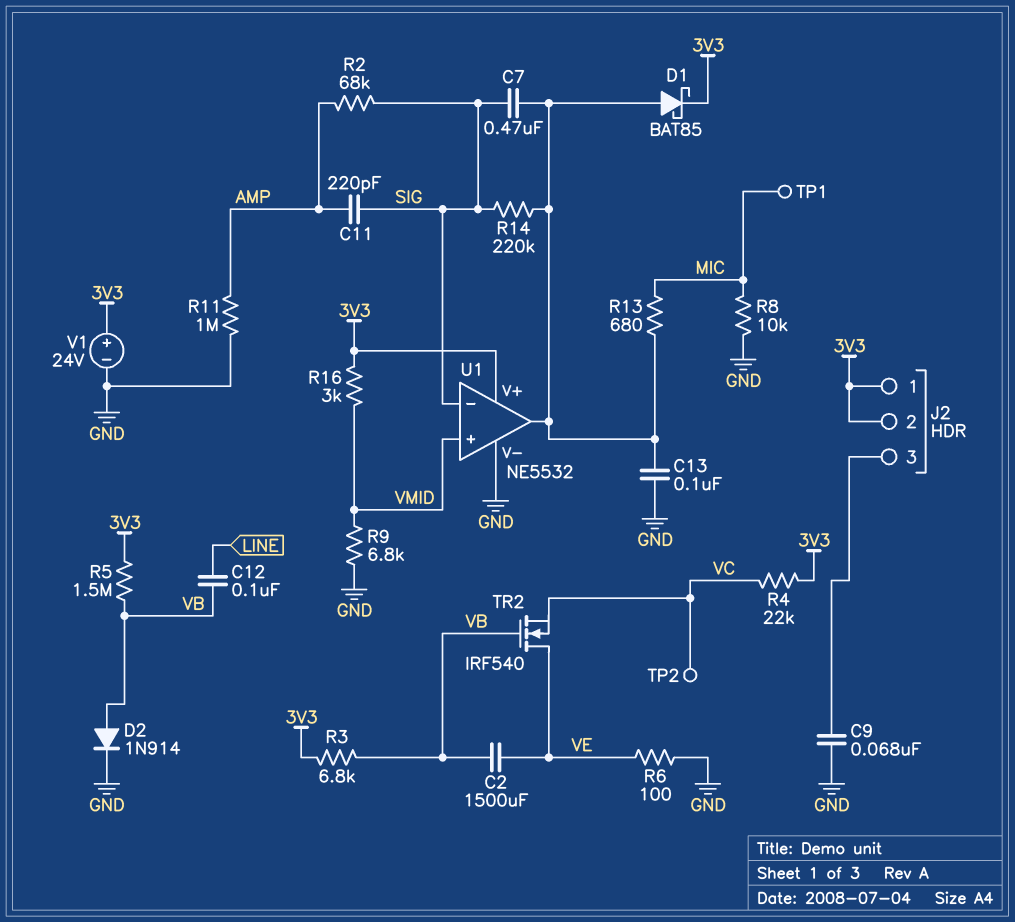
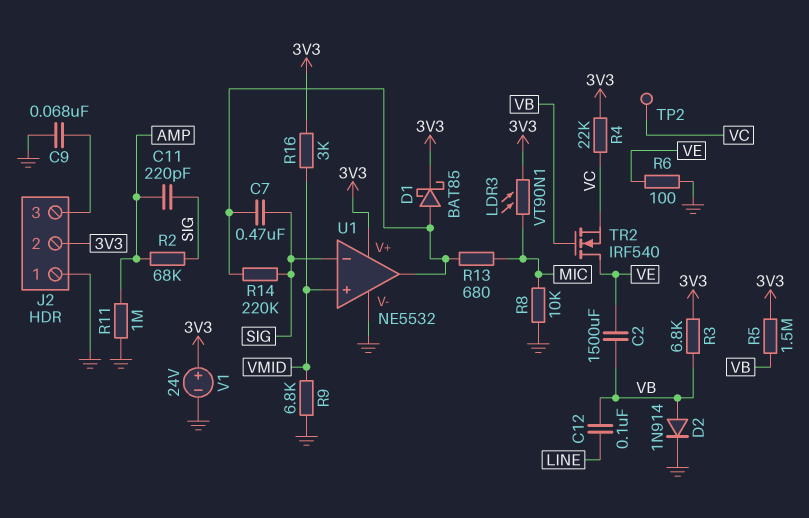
C13: 100nF (GND, U1/out) -> none
J2 pin 1: 3V3 -> GND
LDR3: none -> VT90N1 (3V3, MIC)
TP1: test point (MIC) -> none

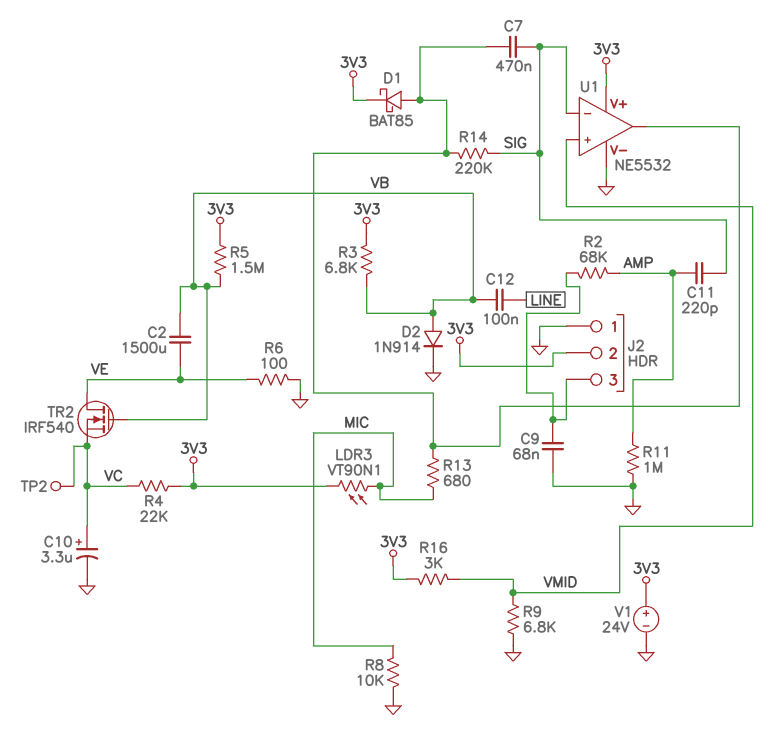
C10: none -> 3.3uF (plus VC, minus GND)
R2: 68k (AMP, SIG) -> 68k (AMP, J2/3)

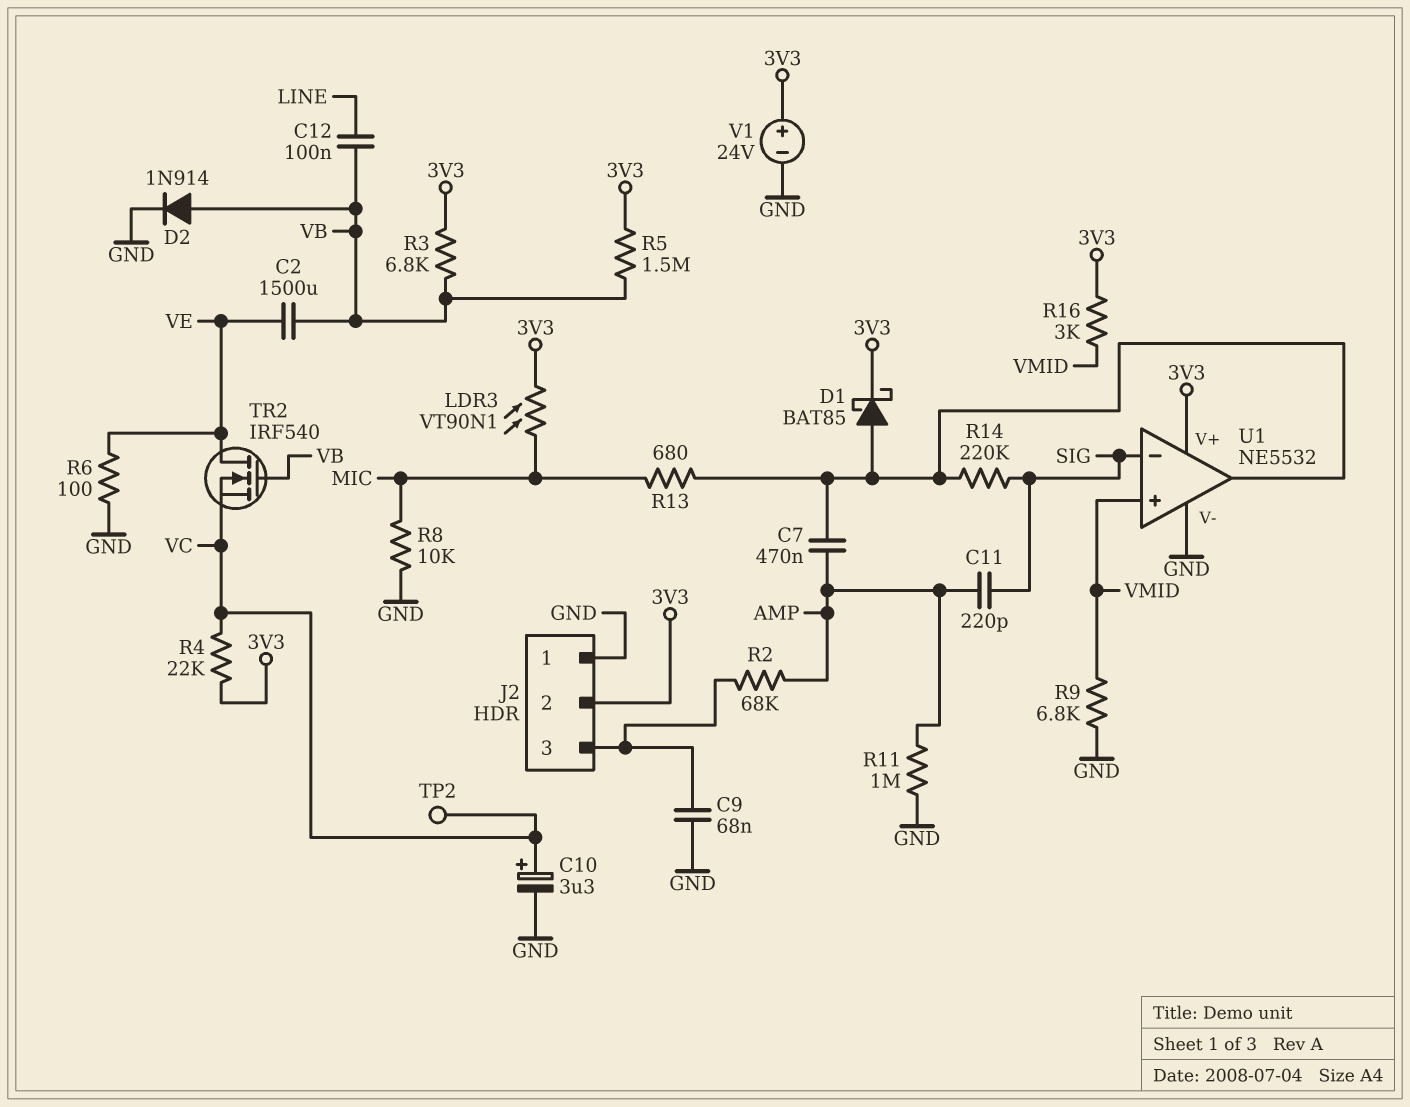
C7: 470nF (SIG, U1/out) -> 470nF (AMP, U1/out)

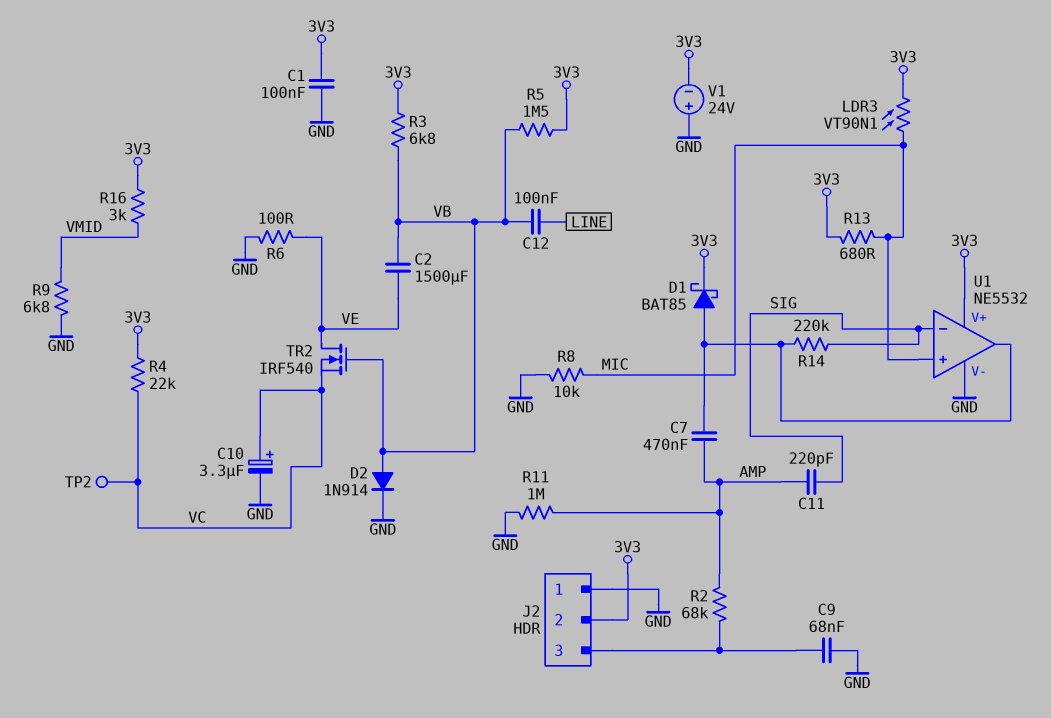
C1: none -> 100nF (3V3, GND)
R13: 680 (MIC, U1/out) -> 680 (3V3, MIC)
U1 pin in+: VMID -> MIC
V1: 24V (plus 3V3, minus GND) -> 24V (plus GND, minus 3V3)

